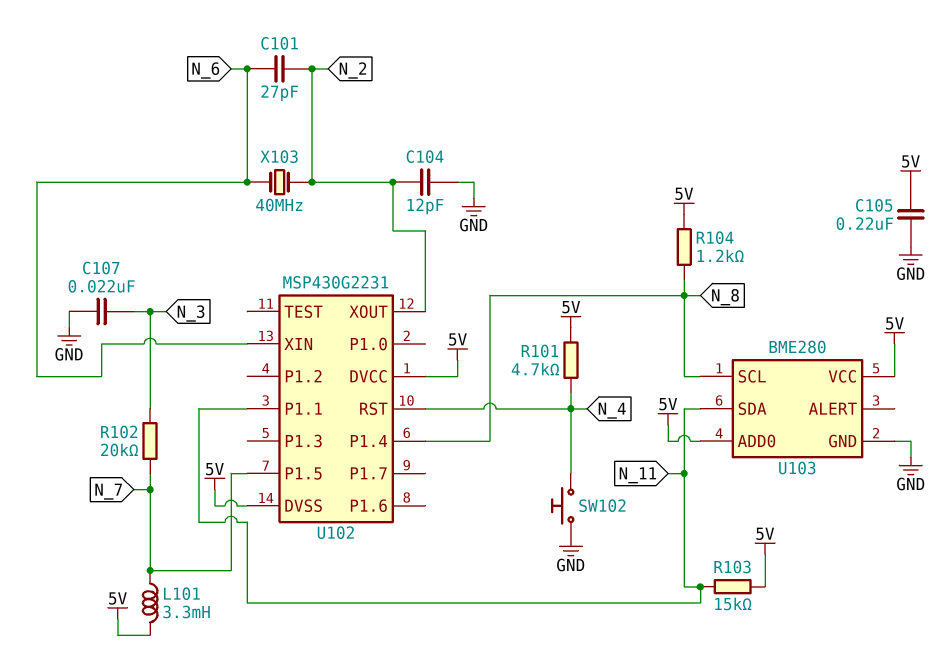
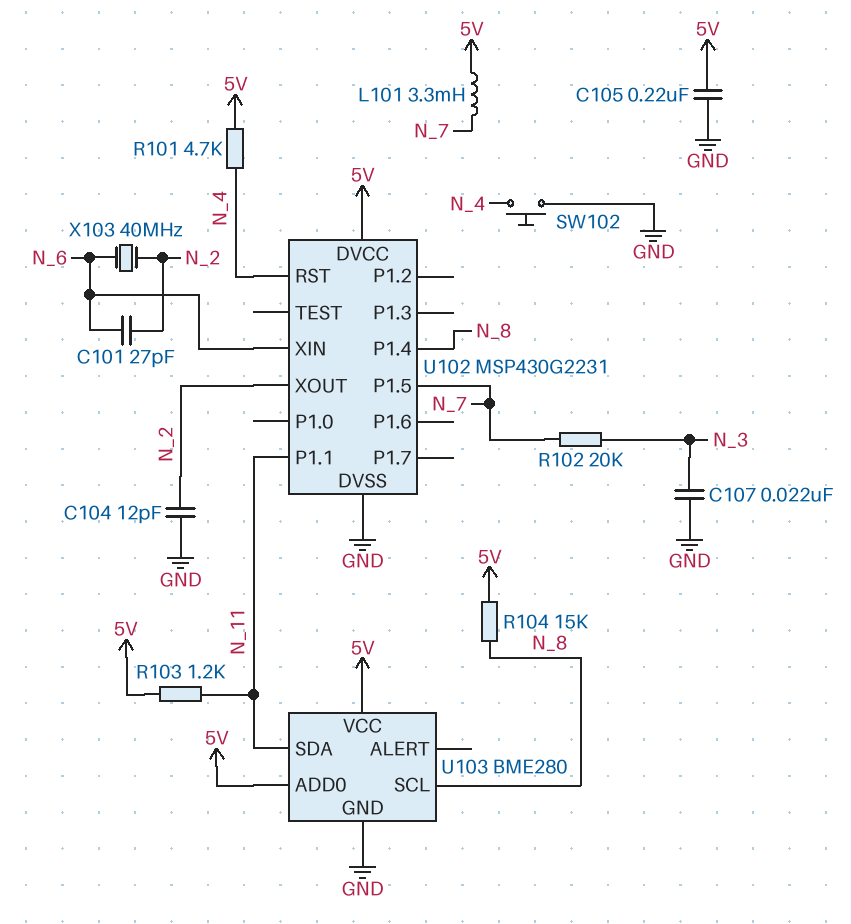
R103: 15k (5V, N_11) -> 1.2k (5V, N_11)
R104: 1.2k (5V, N_8) -> 15k (5V, N_8)
U102 pin DVSS: 5V -> GND

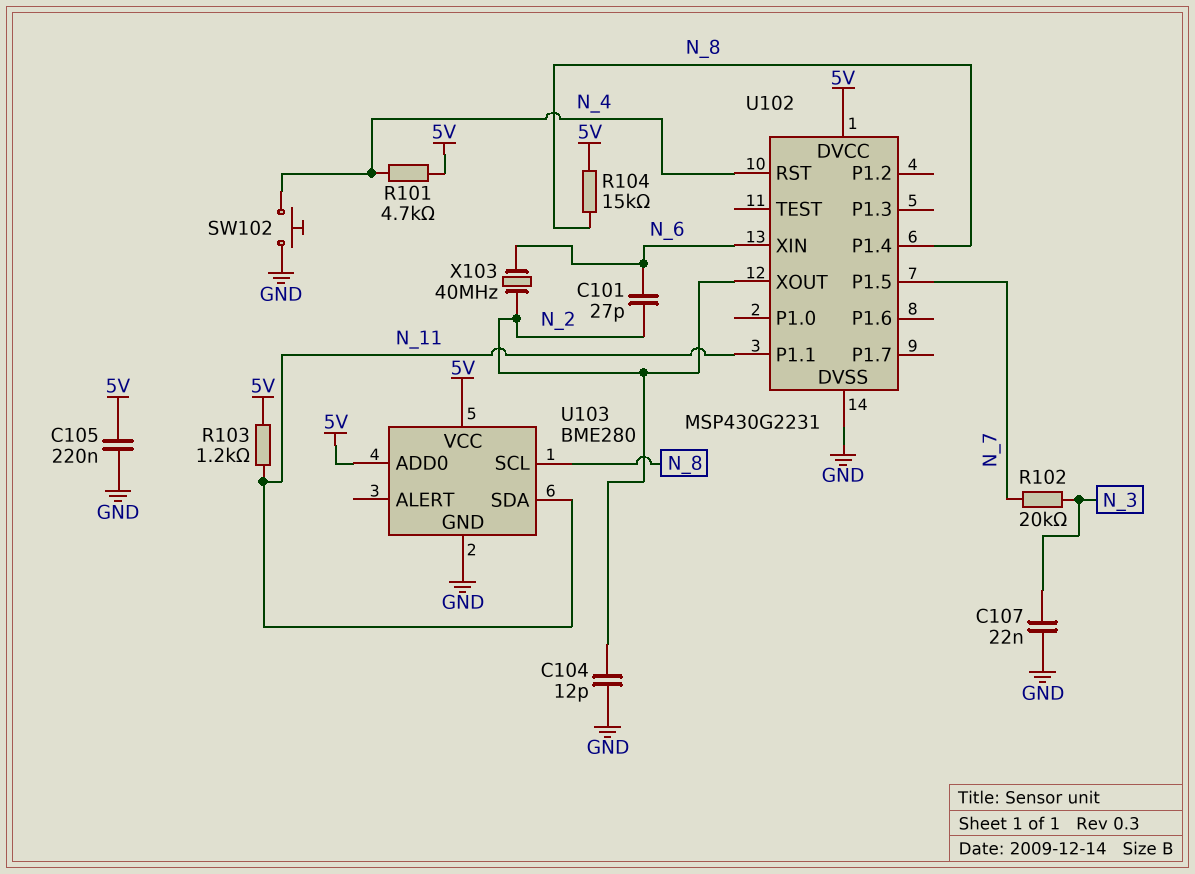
L101: 3.3mH (5V, N_7) -> none

